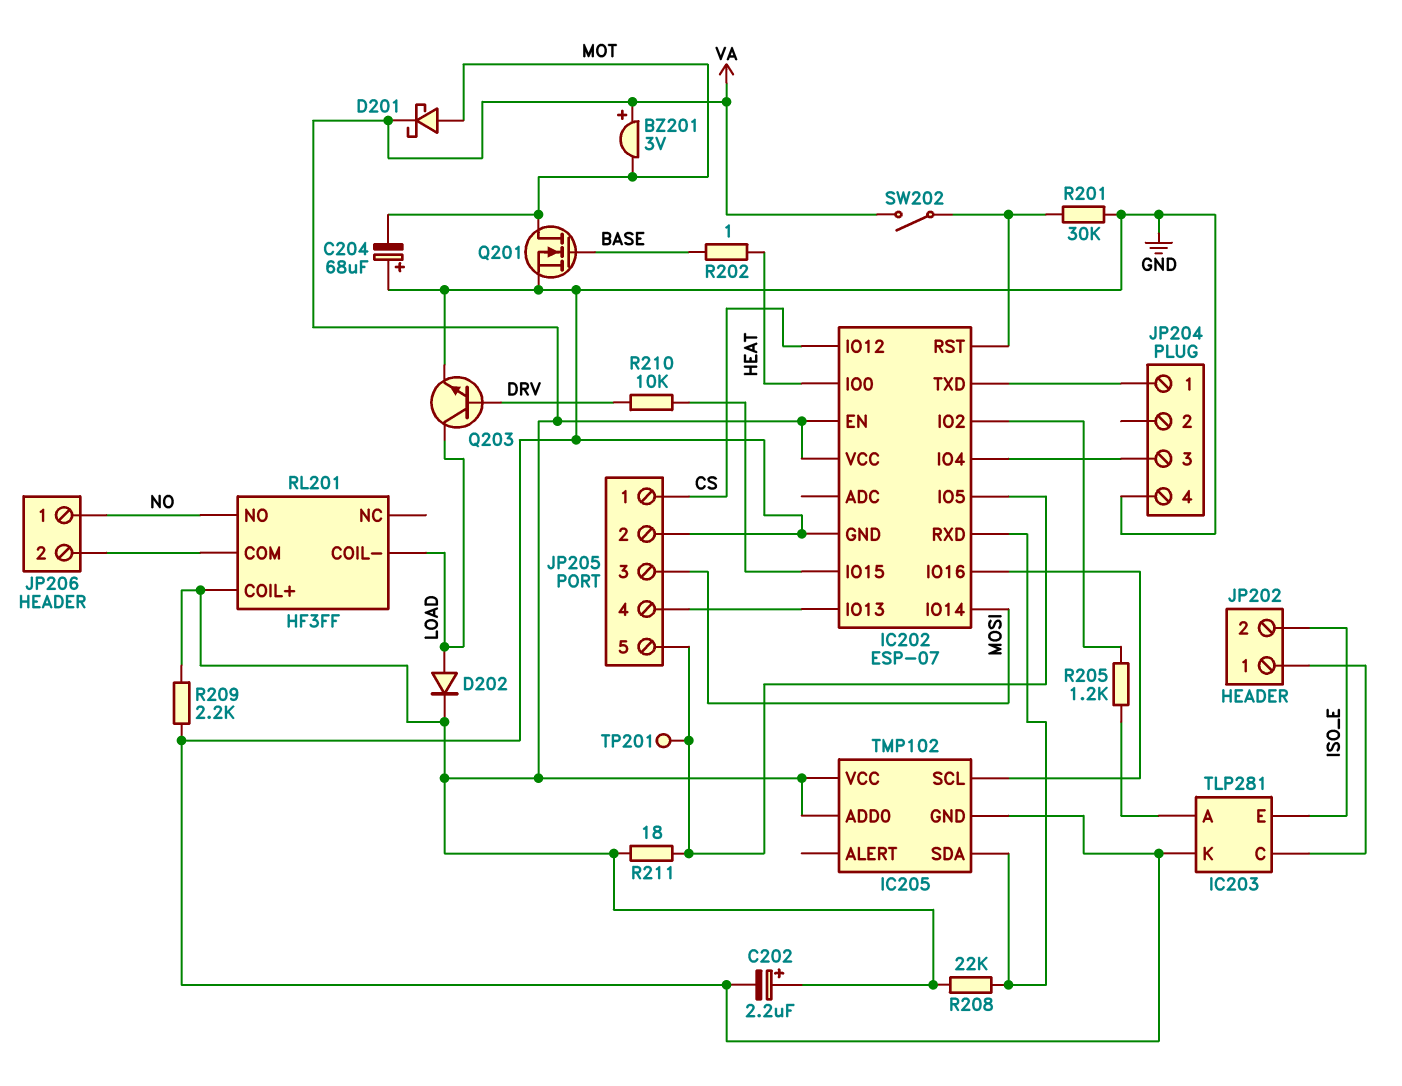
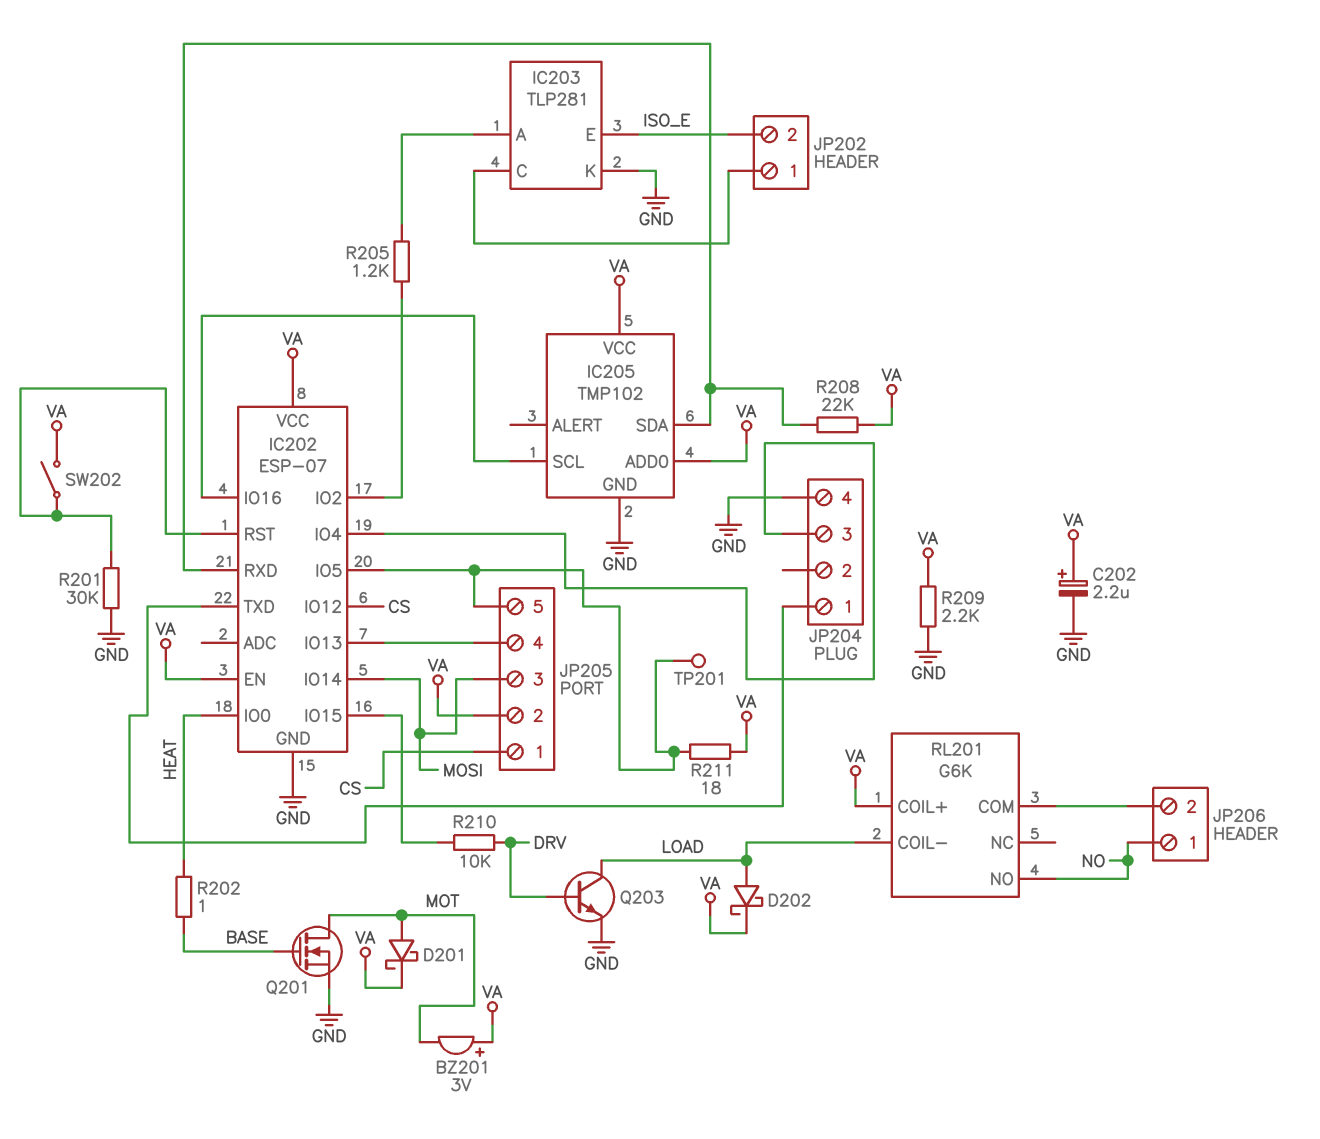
C204: 68uF (plus GND, minus MOT) -> none
D202: diode (A LOAD, K VA) -> schottky (A LOAD, K VA)
JP205 pin 2: GND -> VA
RL201: HF3FF -> G6K

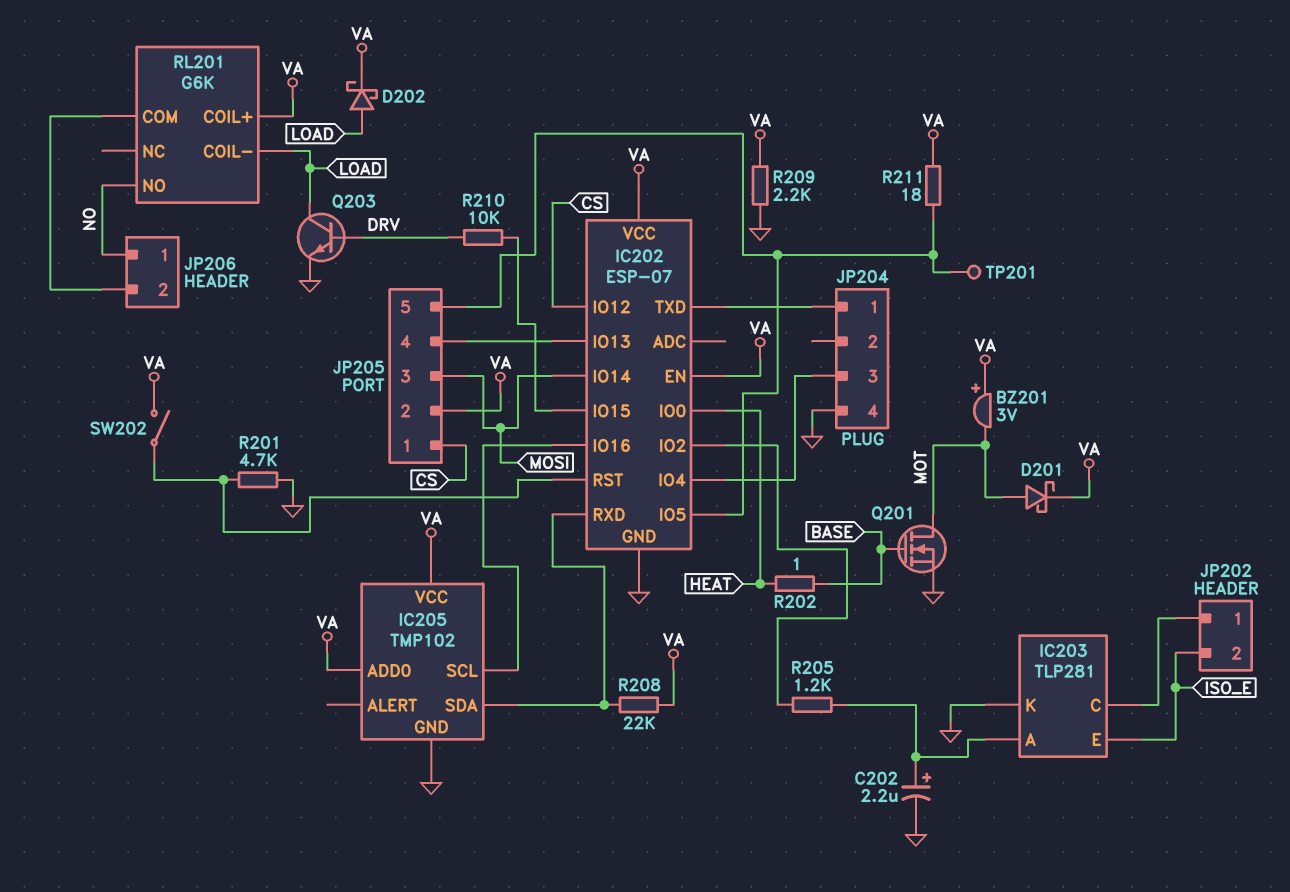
C202: 2.2uF (plus VA, minus GND) -> 2.2uF (plus IC203/A, minus GND)
R201: 30k (GND, IC202/RST) -> 4.7k (GND, IC202/RST)

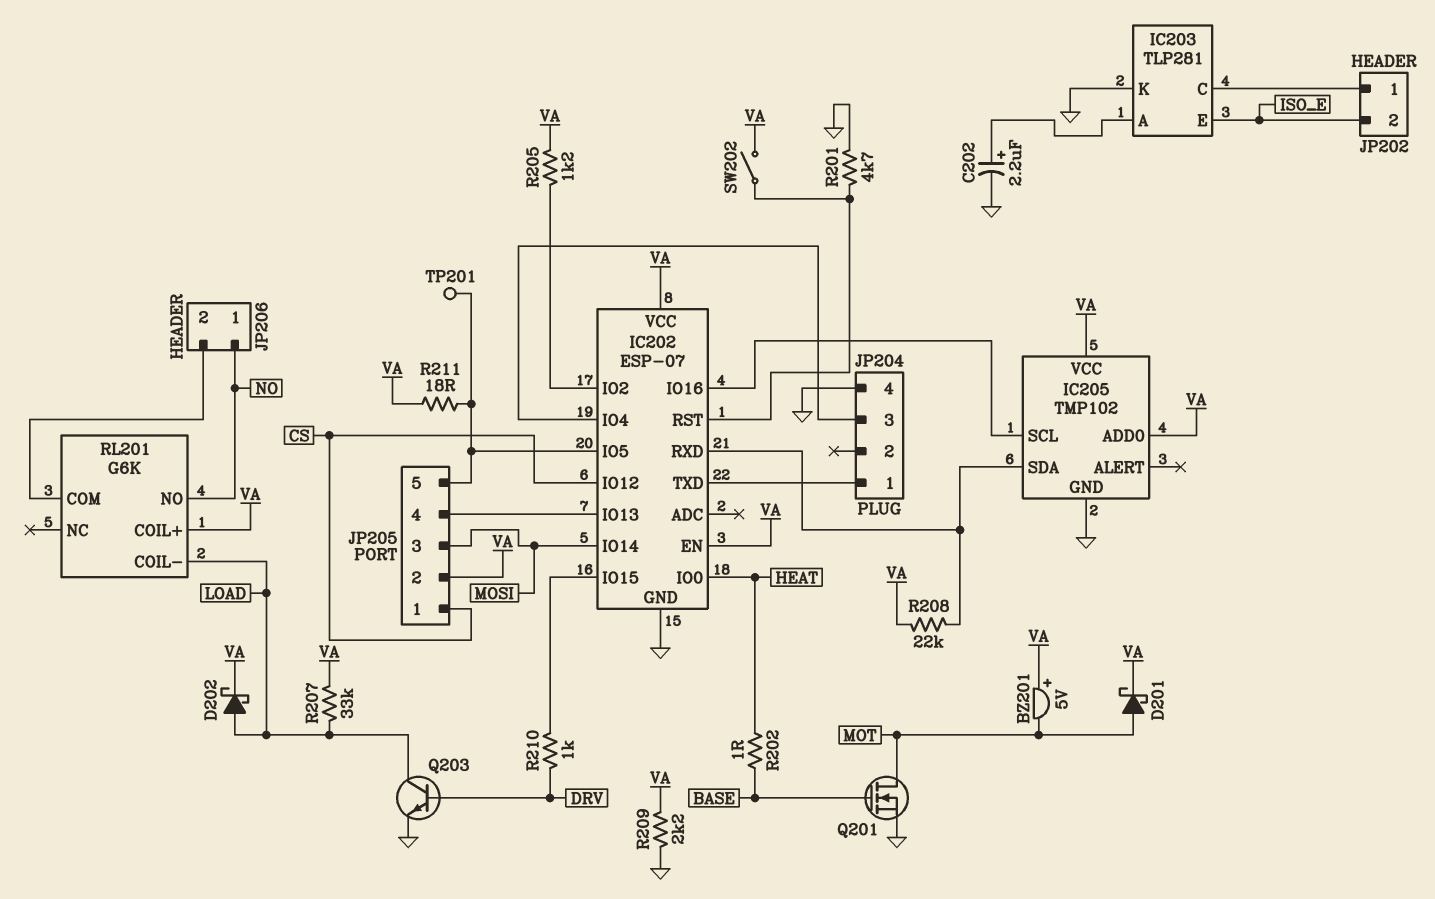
BZ201: buzzer 3V (plus VA, minus MOT) -> buzzer 5V (plus VA, minus MOT)
R205: 1.2k (IC202/IO2, IC203/A) -> 1.2k (IC202/IO2, VA)
R207: none -> 33k (LOAD, VA)
R210: 10k (DRV, IC202/IO15) -> 1k (DRV, IC202/IO15)

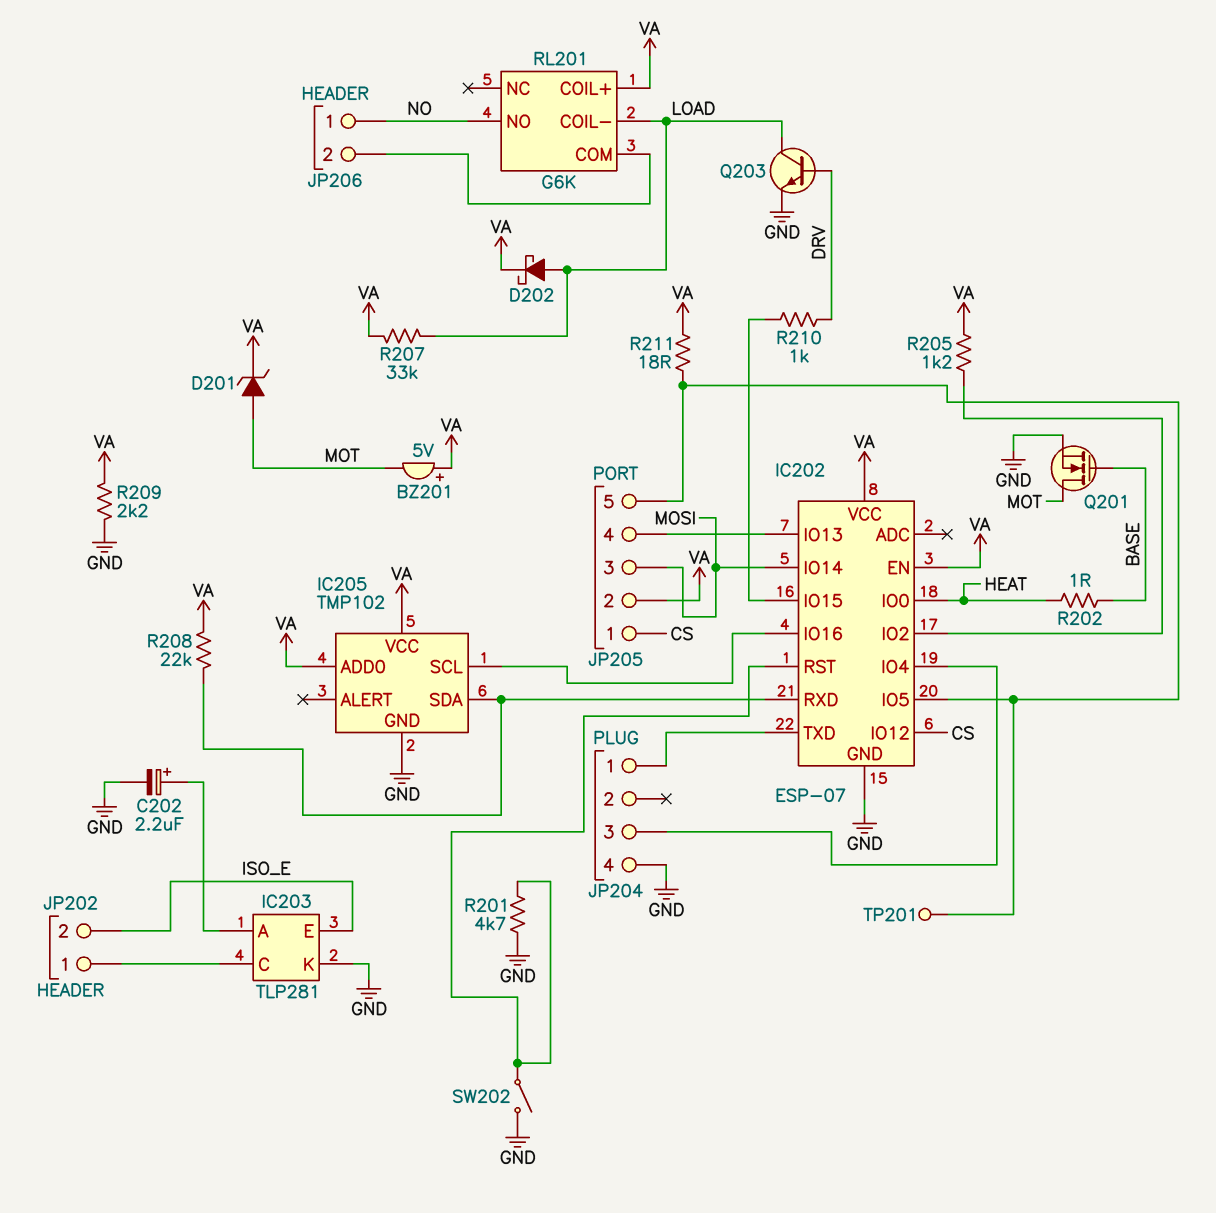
D201: schottky (A MOT, K VA) -> zener (A MOT, K VA)
SW202: switch (IC202/RST, VA) -> switch (GND, IC202/RST)

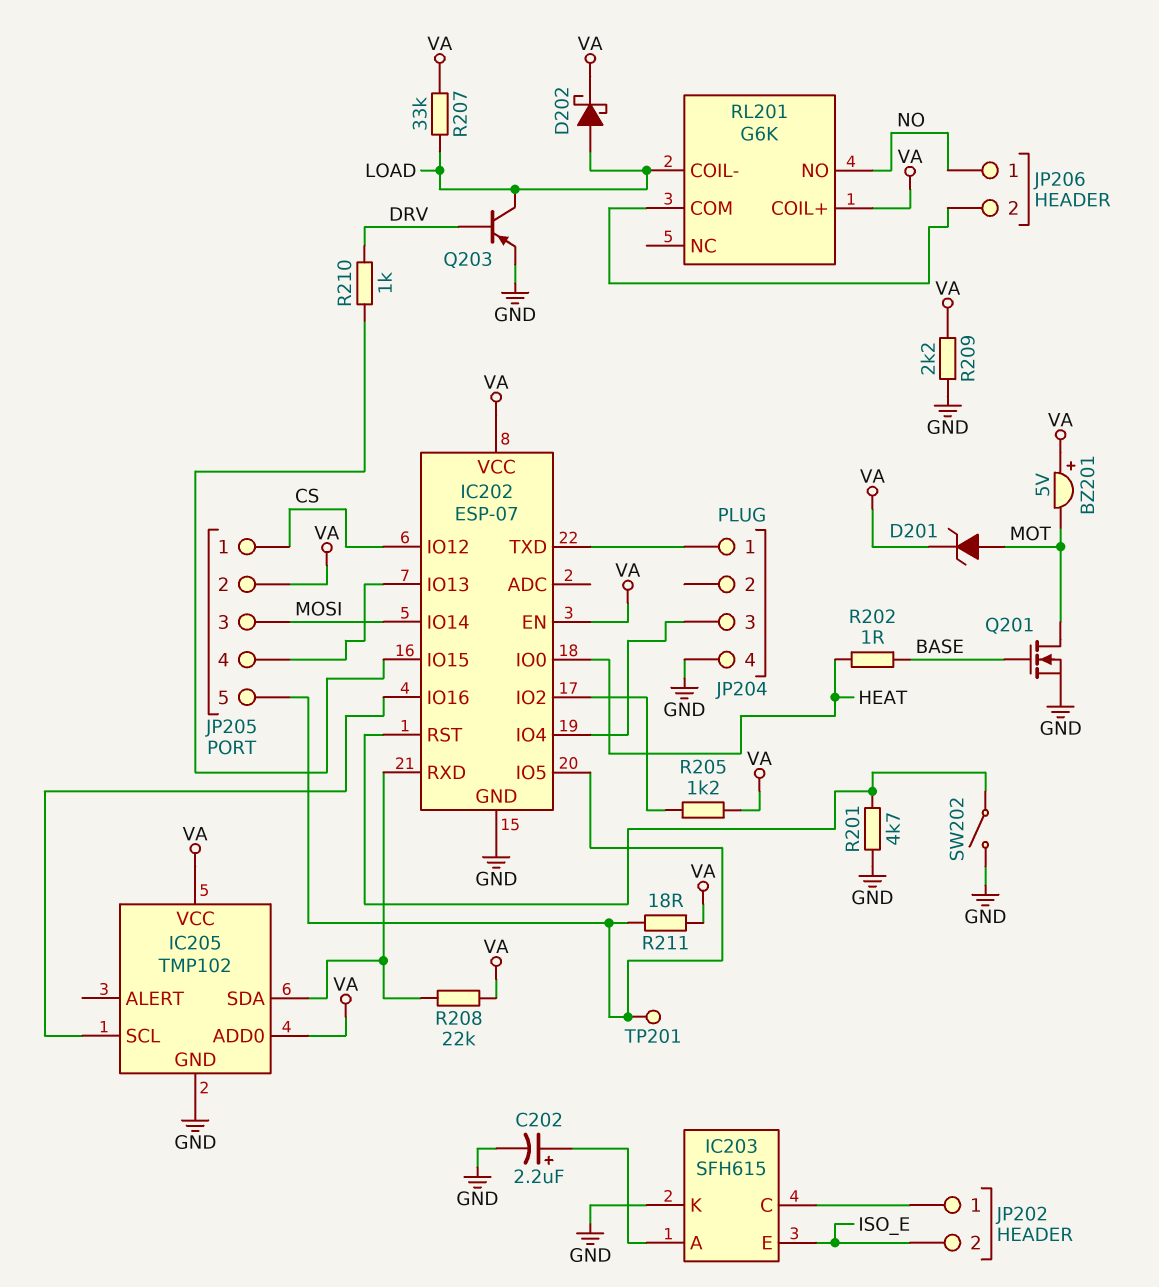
IC203: TLP281 -> SFH615
Q203: NPN (B DRV, C LOAD, E GND) -> PNP (B DRV, C LOAD, E GND)

